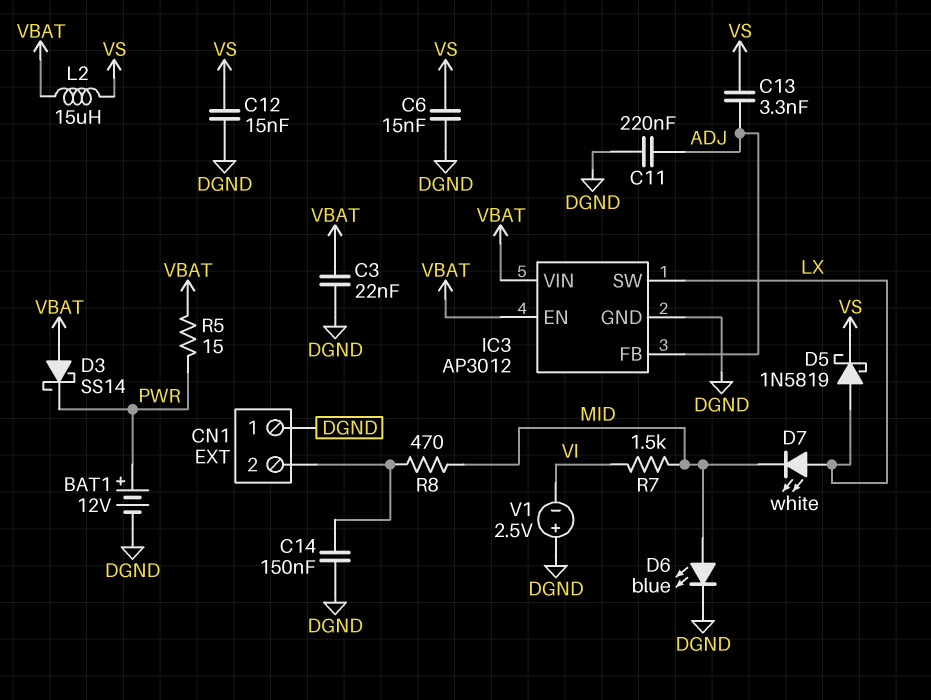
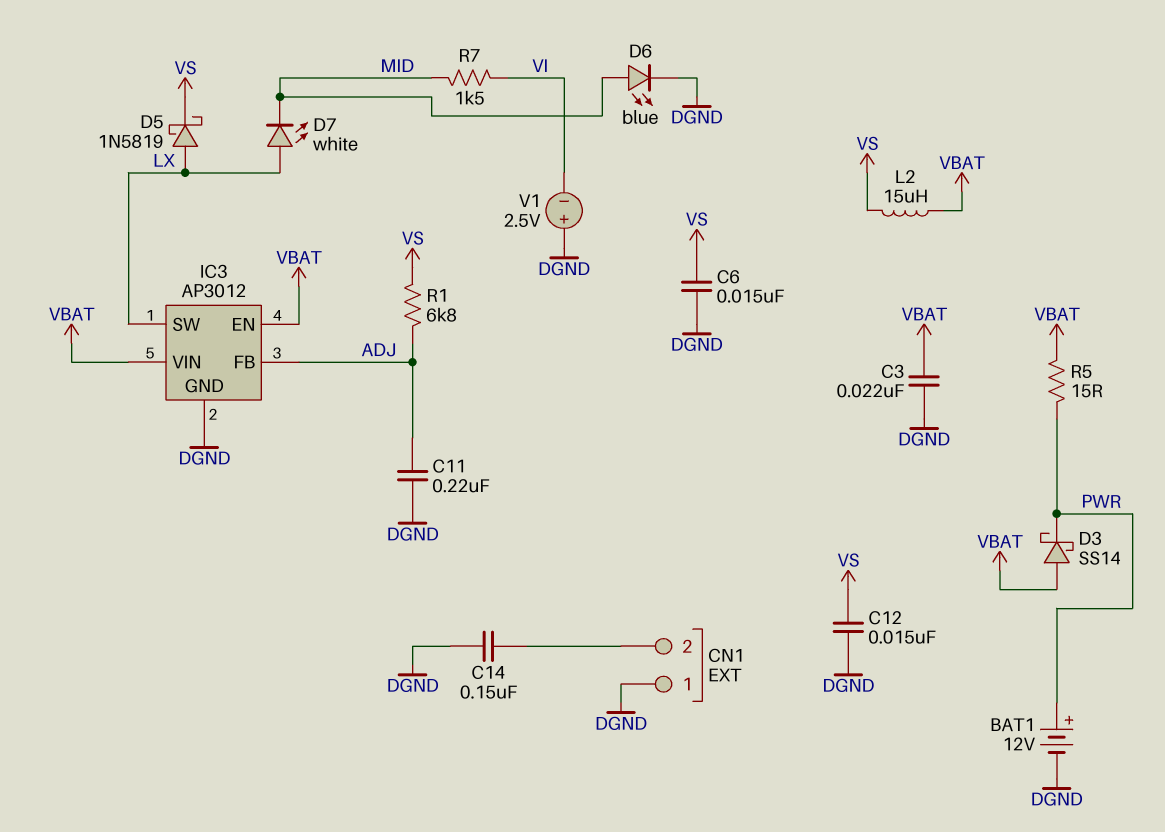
C13: 3.3nF (ADJ, VS) -> none
R1: none -> 6.8k (ADJ, VS)
R8: 470 (CN1/2, MID) -> none

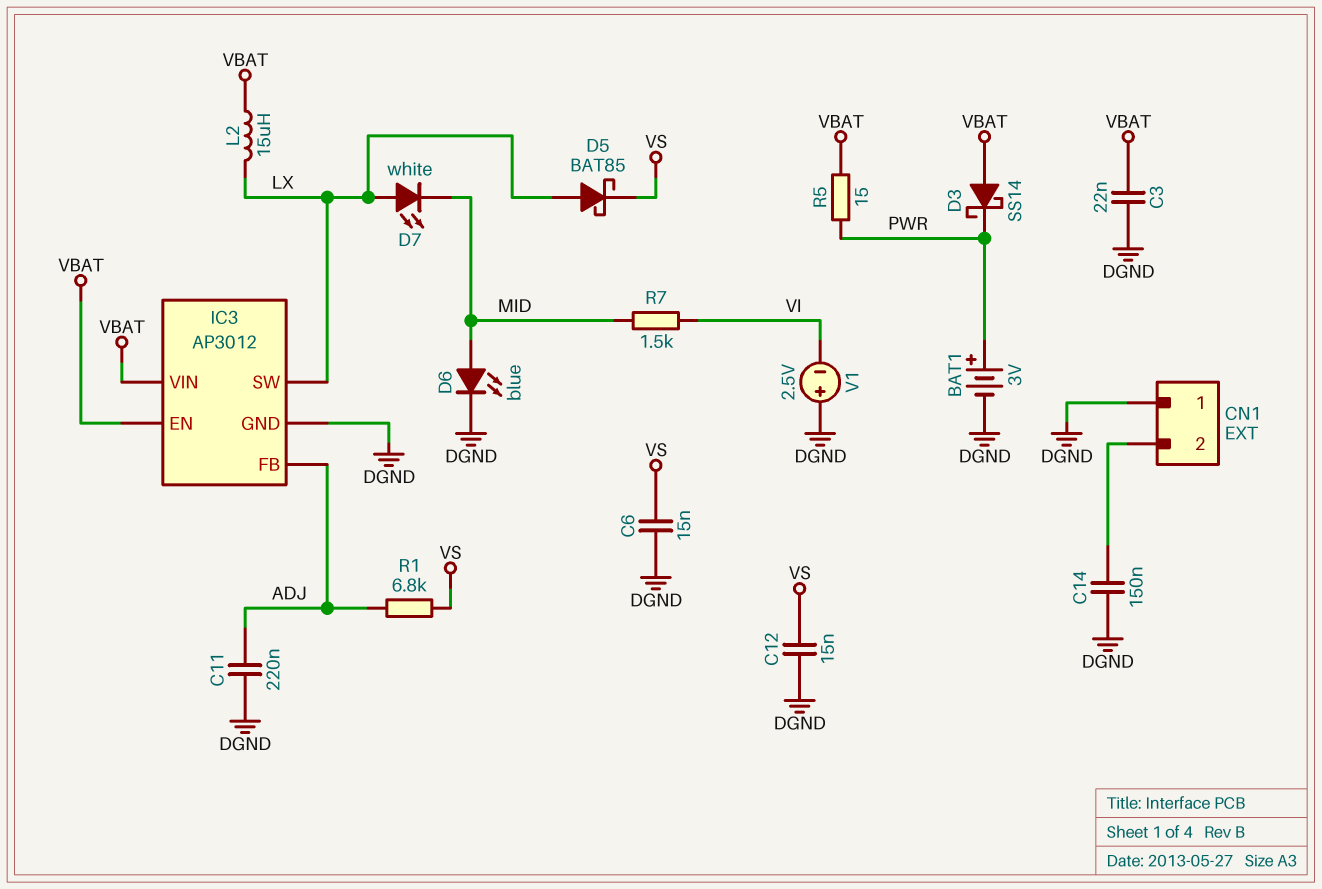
BAT1: 12V (plus PWR, minus DGND) -> 3V (plus PWR, minus DGND)
D5: schottky 1N5819 (A LX, K VS) -> schottky BAT85 (A LX, K VS)
L2: 15uH (VBAT, VS) -> 15uH (LX, VBAT)

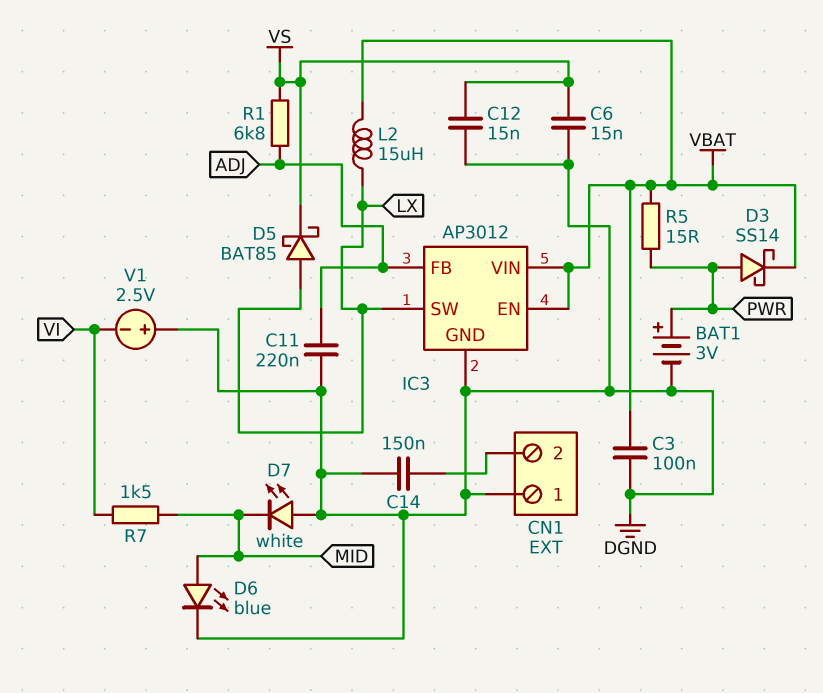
C3: 22nF (DGND, VBAT) -> 100nF (DGND, VBAT)
D3: schottky SS14 (A VBAT, K PWR) -> schottky SS14 (A PWR, K VBAT)
D7: LED white (A LX, K MID) -> LED white (A DGND, K MID)

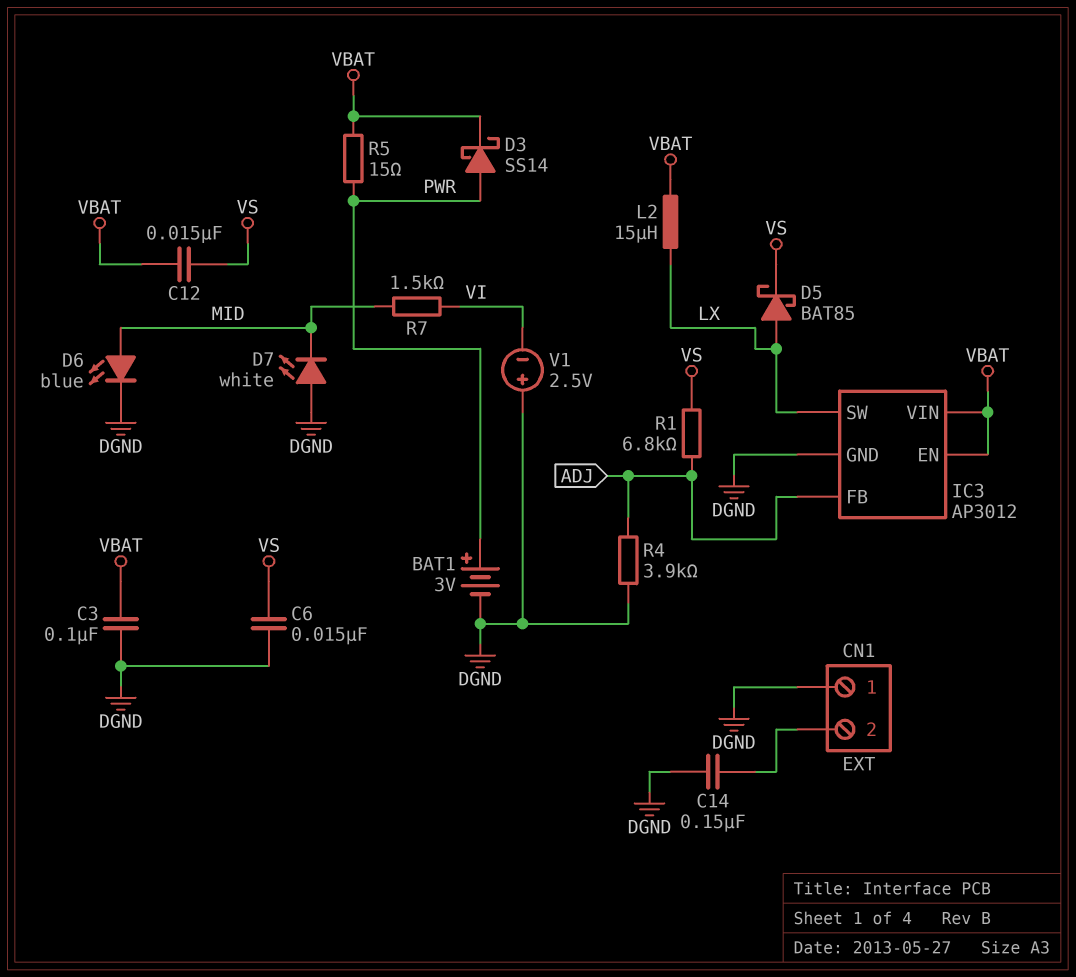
C11: 220nF (ADJ, DGND) -> none
C12: 15nF (DGND, VS) -> 15nF (VBAT, VS)
R4: none -> 3.9k (ADJ, DGND)

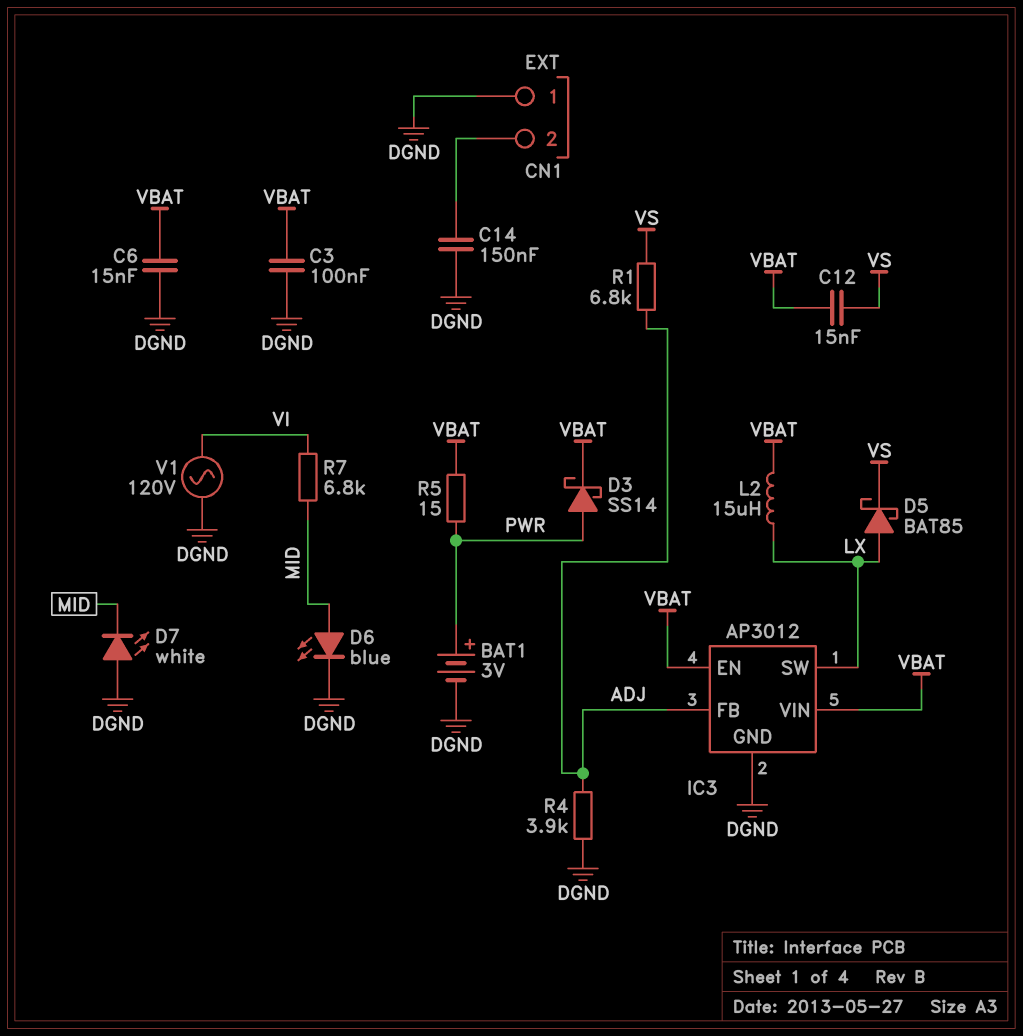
C6: 15nF (DGND, VS) -> 15nF (DGND, VBAT)
R7: 1.5k (MID, VI) -> 6.8k (MID, VI)
V1: 2.5V (plus DGND, minus VI) -> AC 120V (DGND, VI)

